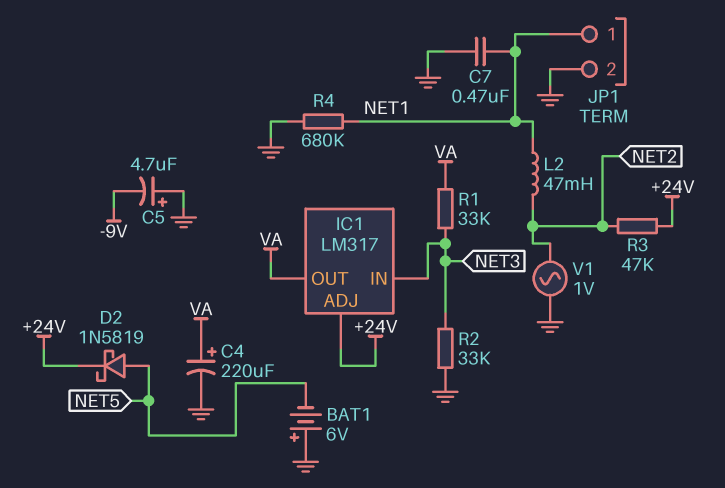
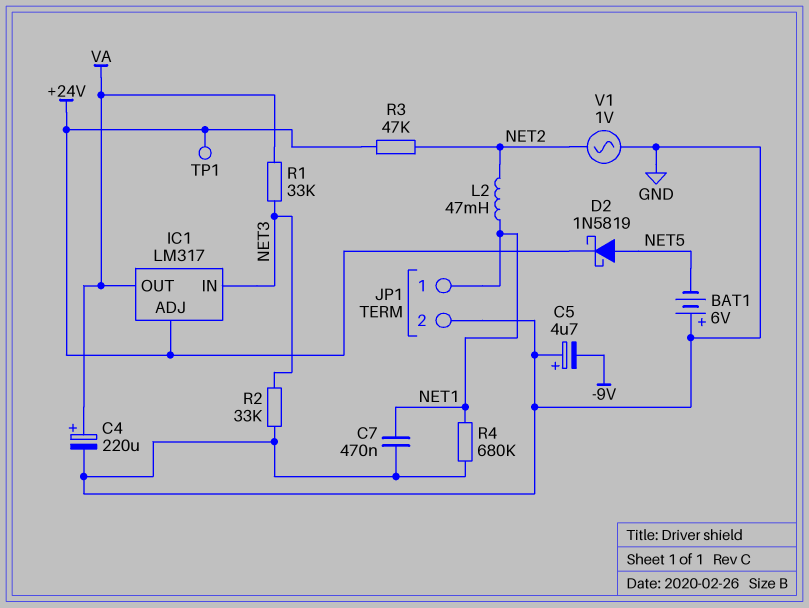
TP1: none -> test point (+24V)

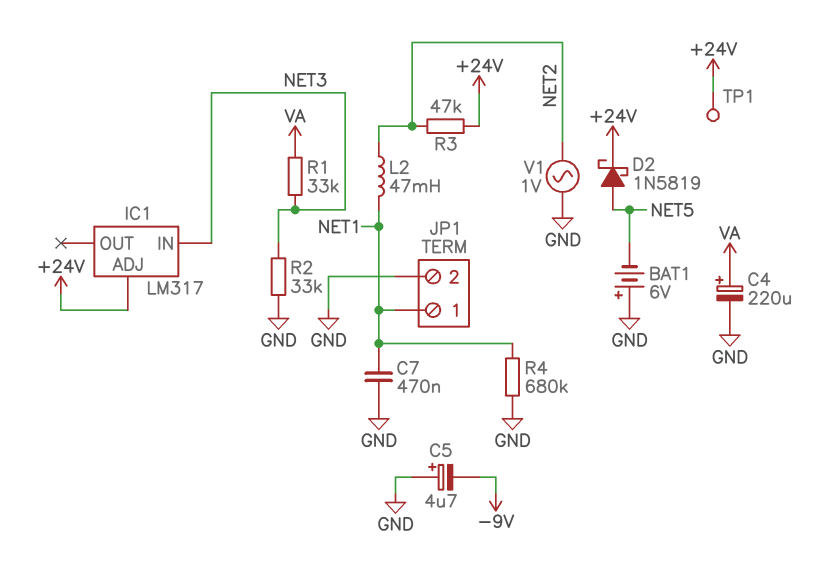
IC1 pin OUT: VA -> none

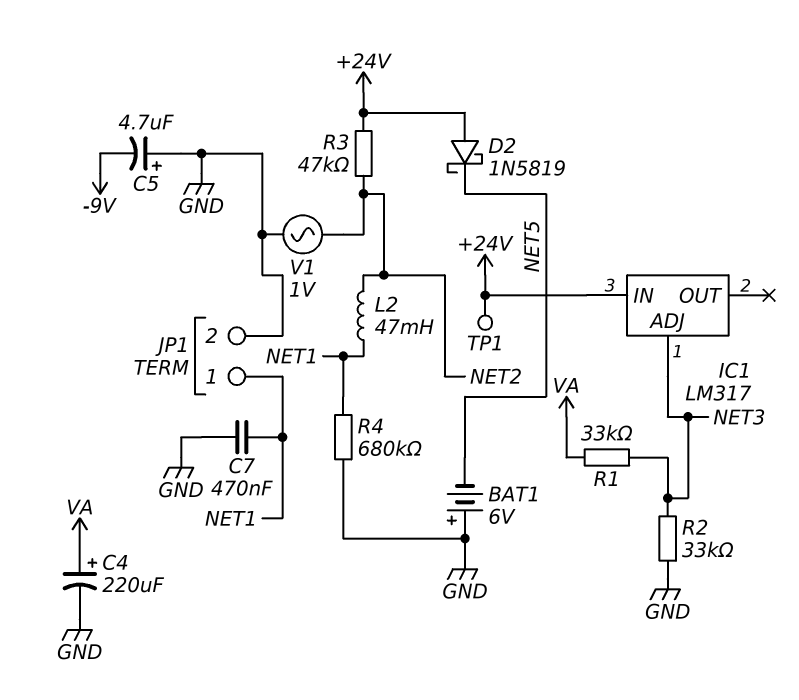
D2: schottky 1N5819 (A NET5, K +24V) -> schottky 1N5819 (A +24V, K NET5)
IC1 pin ADJ: +24V -> NET3
IC1 pin IN: NET3 -> +24V

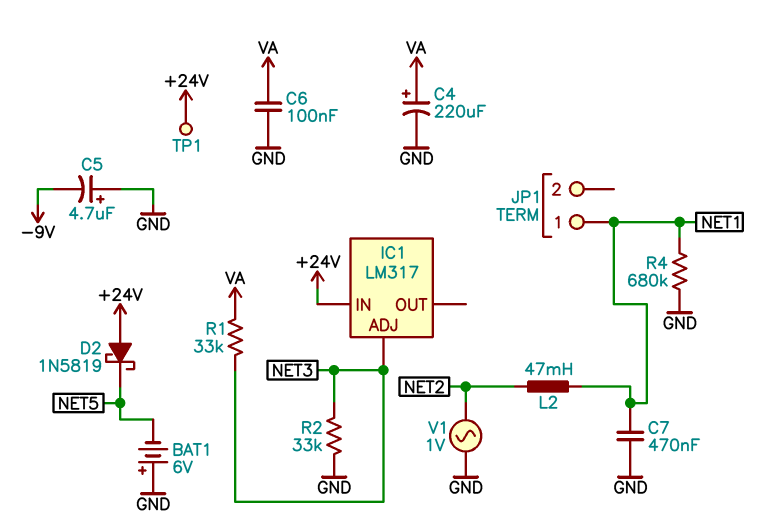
C6: none -> 100nF (GND, VA)
JP1 pin 2: GND -> none
R3: 47k (+24V, NET2) -> none

